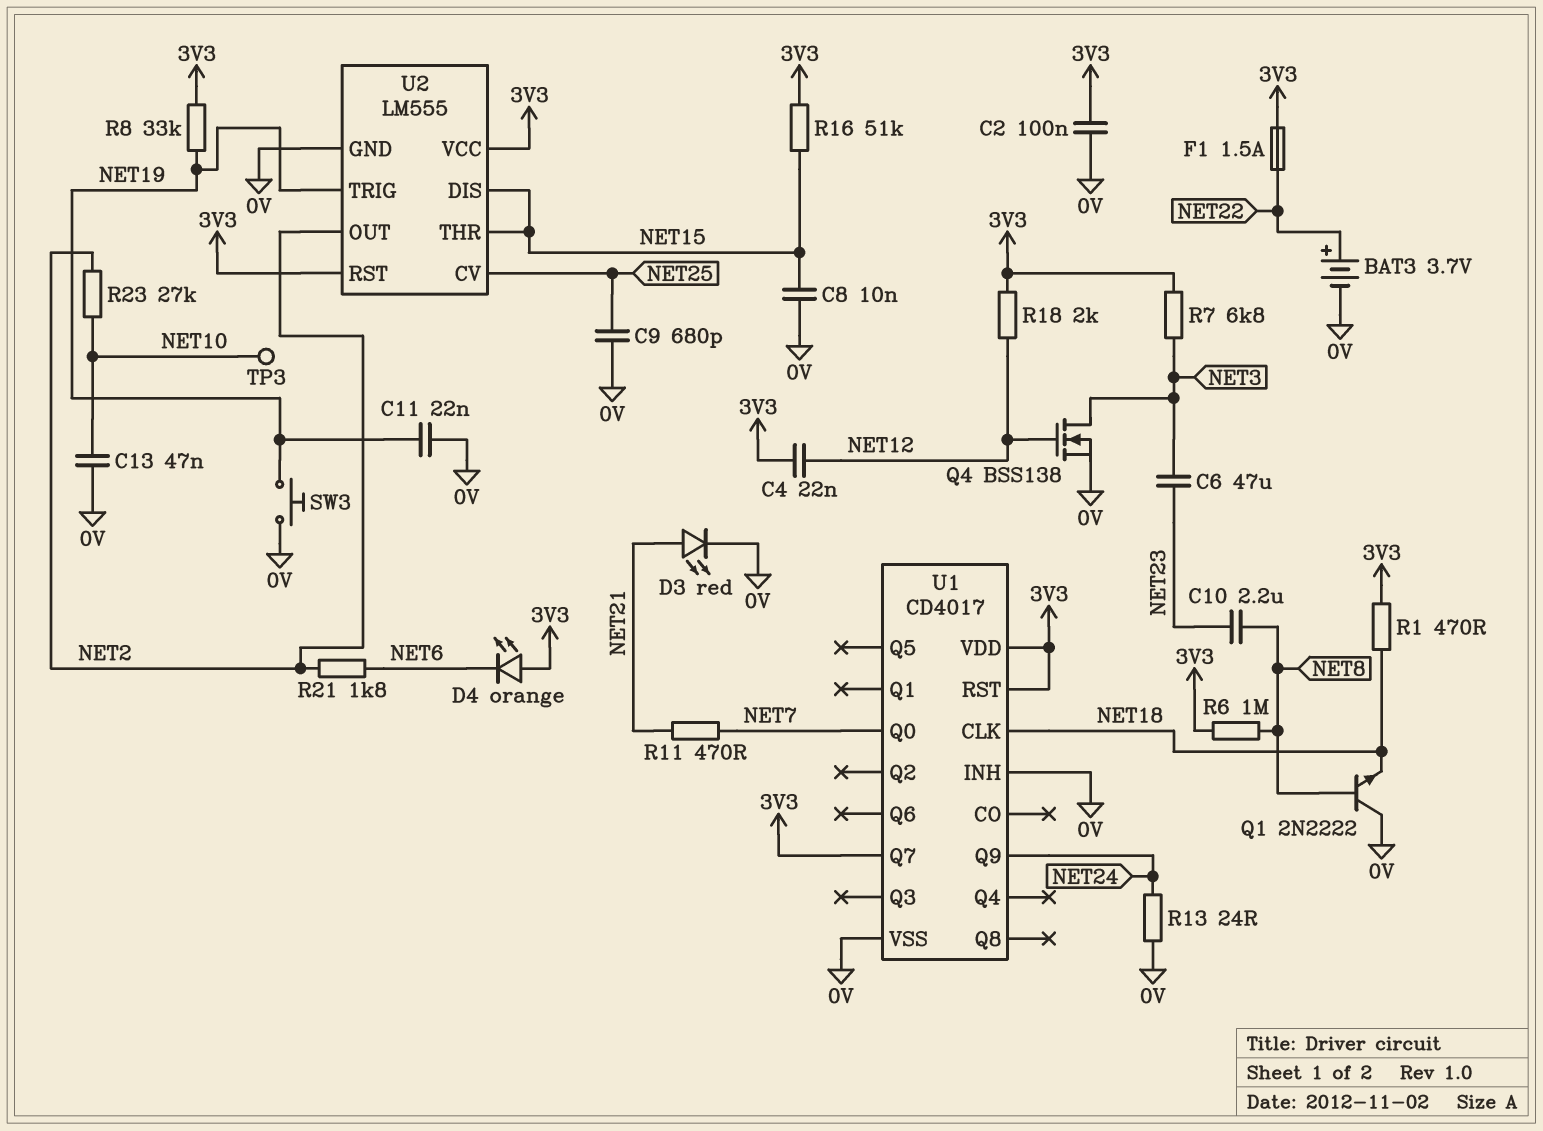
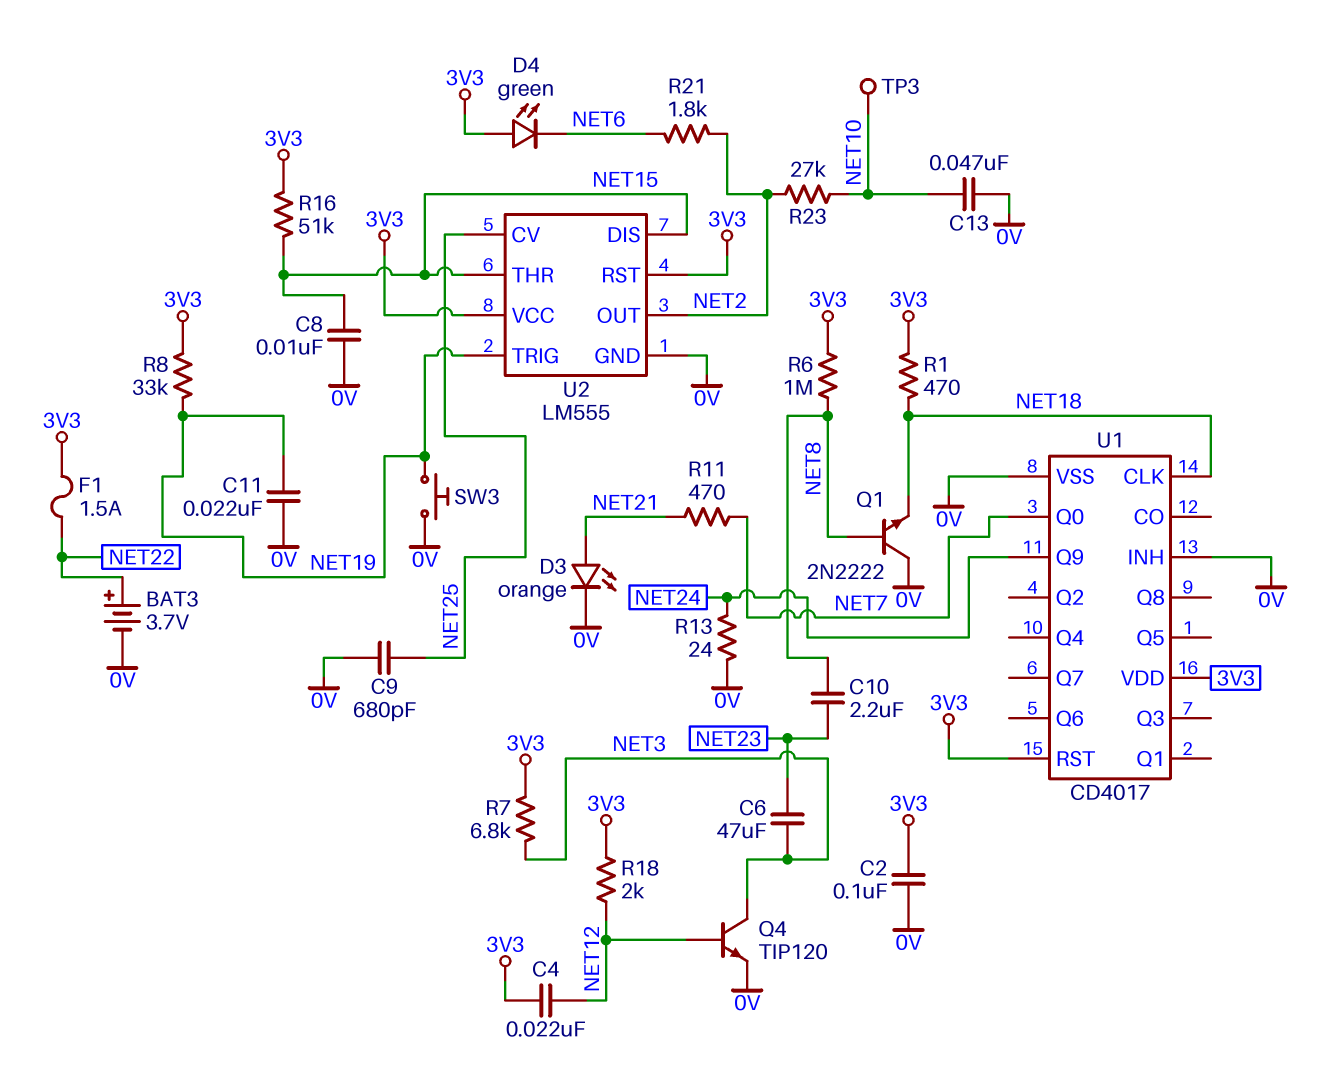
D3: LED red (A NET21, K 0V) -> LED orange (A NET21, K 0V)
D4: LED orange (A 3V3, K NET6) -> LED green (A 3V3, K NET6)
Q4: NMOS BSS138 (G NET12, D NET3, S 0V) -> NPN TIP120 (B NET12, C NET3, E 0V)
U1 pin Q7: 3V3 -> none

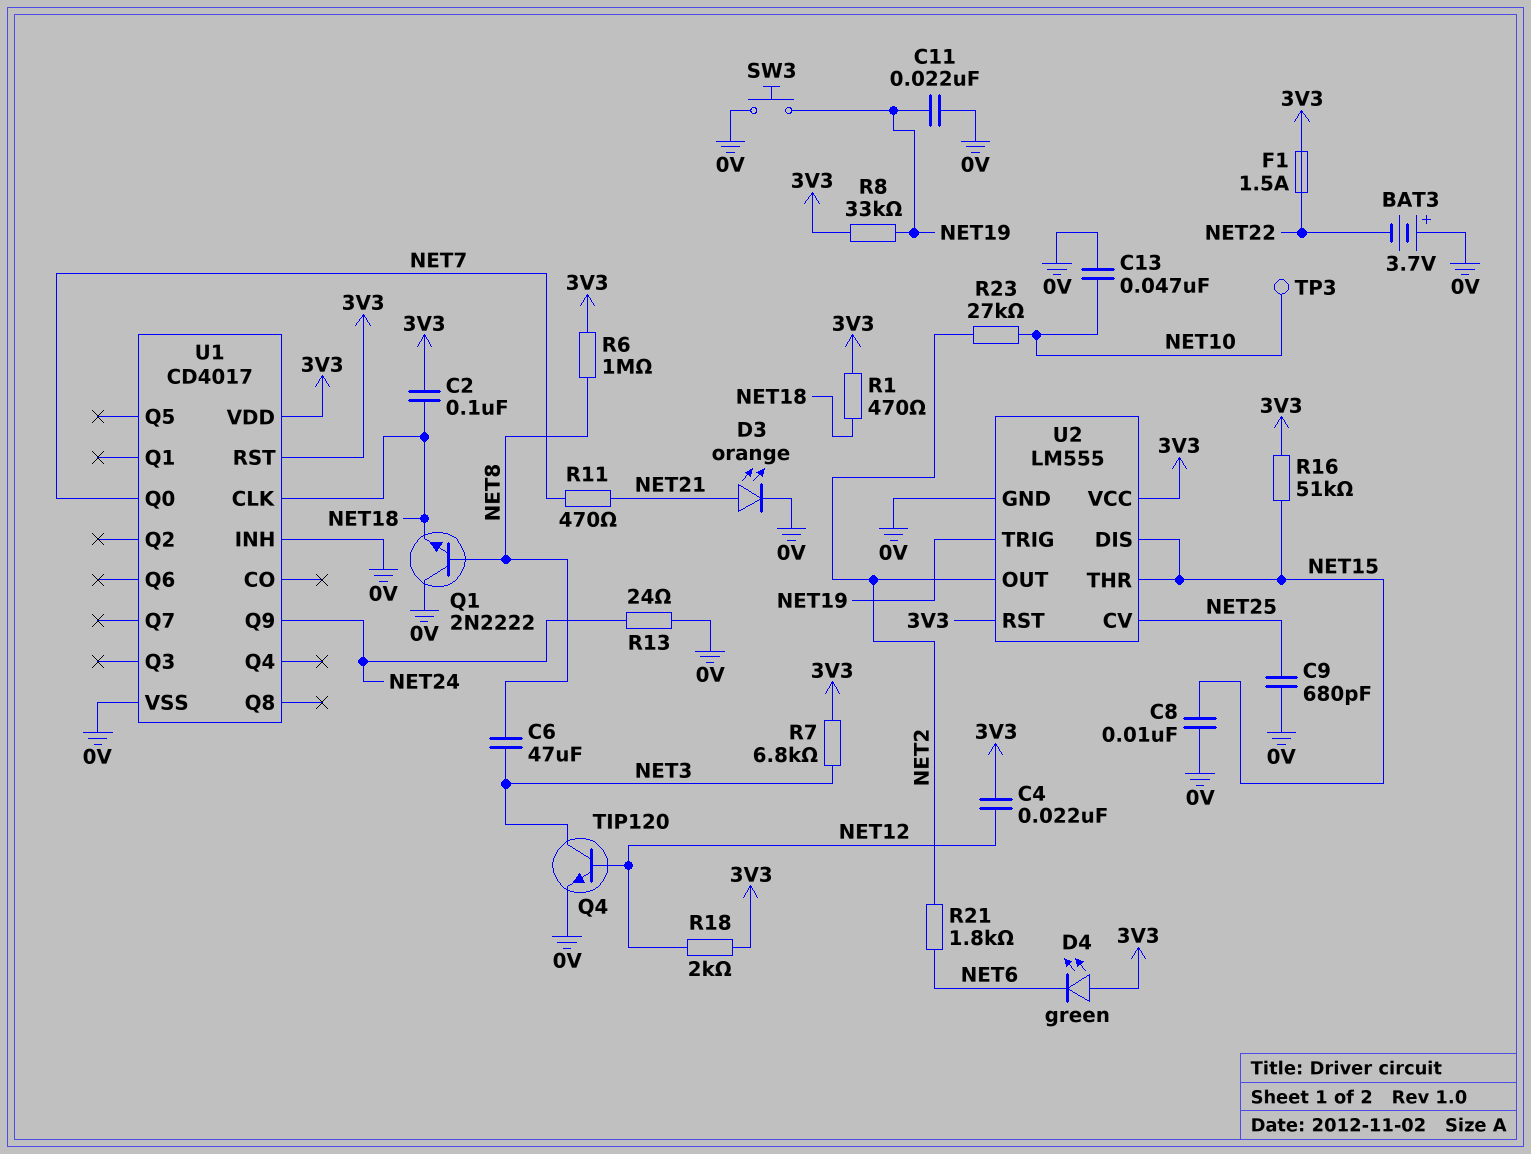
BAT3: 3.7V (plus NET22, minus 0V) -> 3.7V (plus 0V, minus NET22)
C2: 100nF (0V, 3V3) -> 100nF (3V3, NET18)
C6: 47uF (NET3, NET23) -> 47uF (NET3, NET8)
C10: 2.2uF (NET8, NET23) -> none

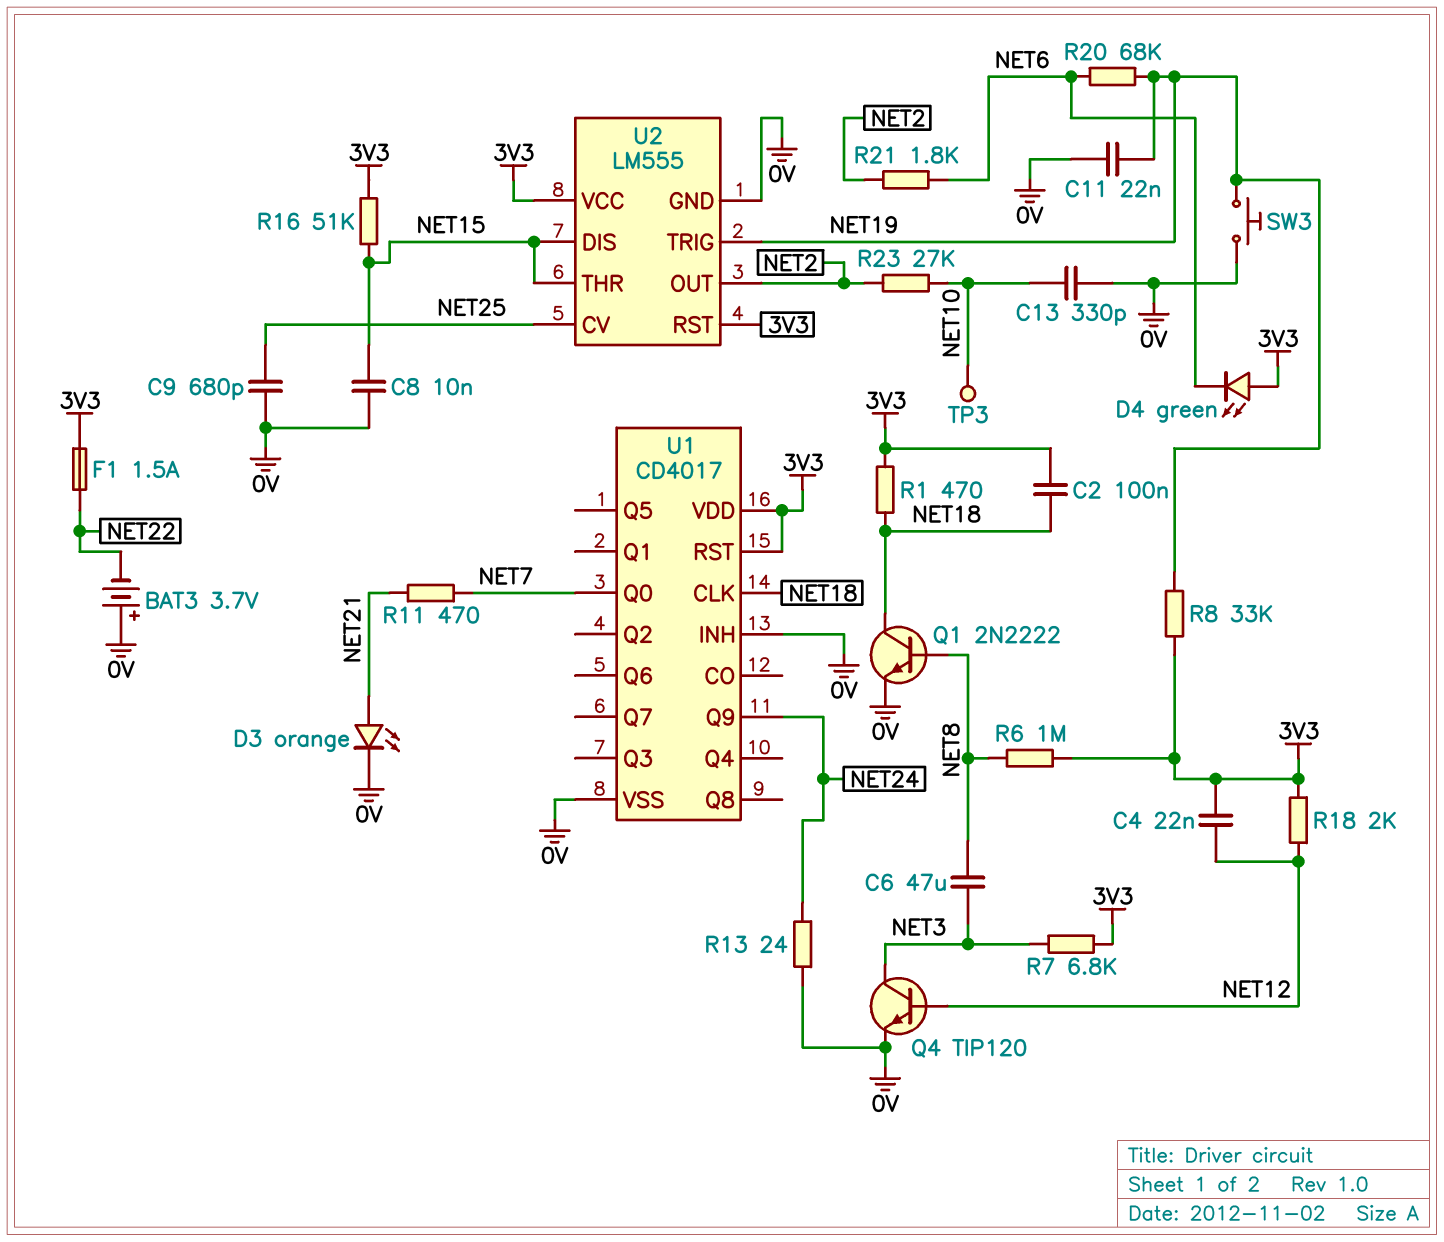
C13: 47nF (0V, NET10) -> 330pF (0V, NET10)
Q1: NPN 2N2222 (B NET8, C 0V, E NET18) -> NPN 2N2222 (B NET8, C NET18, E 0V)
R20: none -> 68k (NET6, NET19)

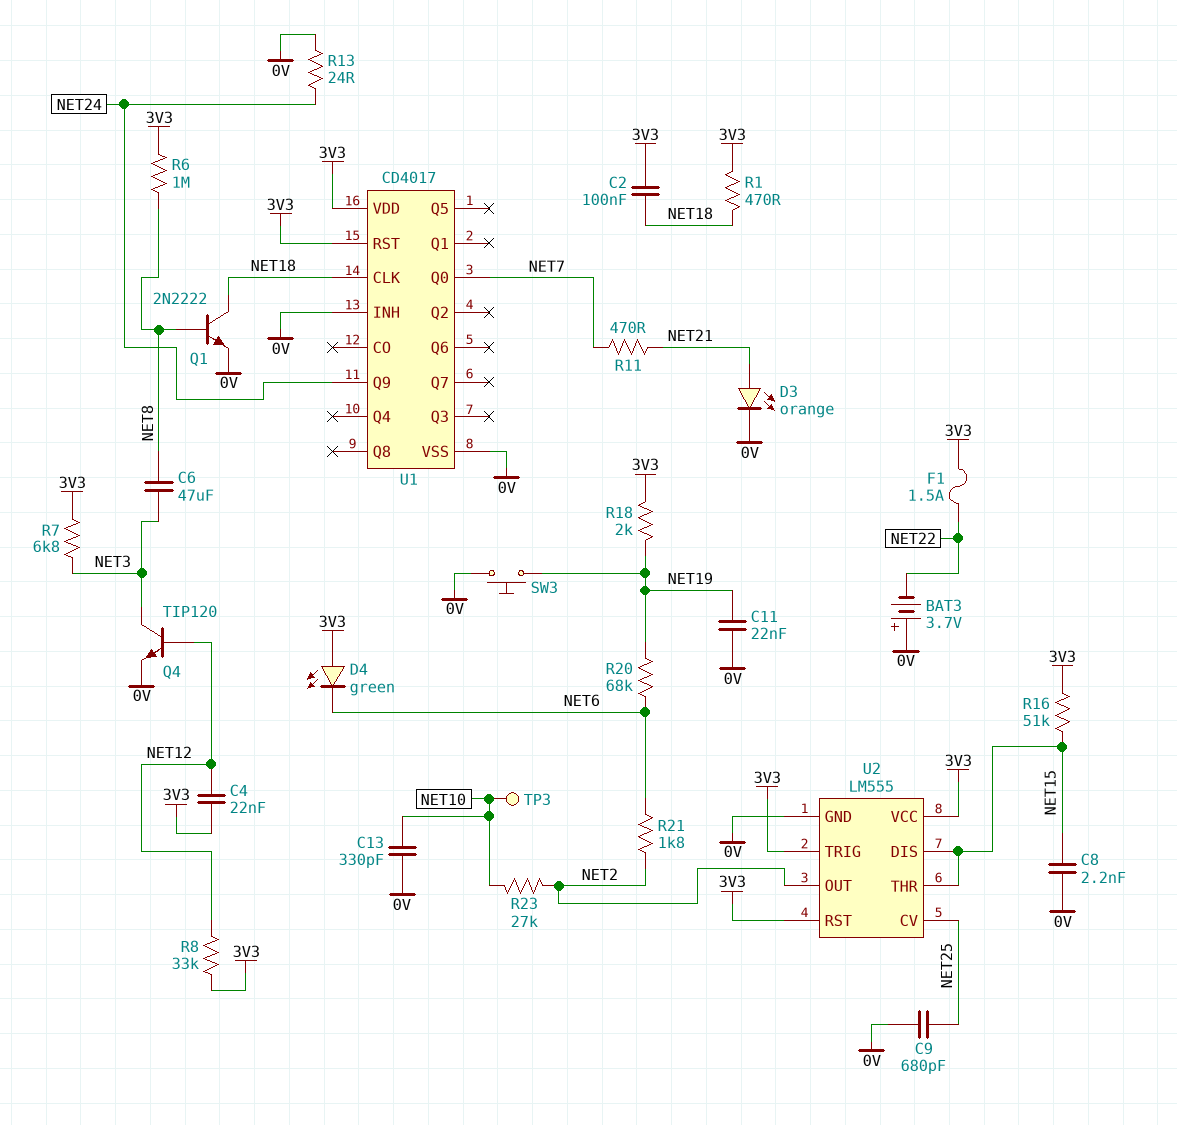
C8: 10nF (0V, NET15) -> 2.2nF (0V, NET15)
R8: 33k (3V3, NET19) -> 33k (3V3, NET12)
R18: 2k (3V3, NET12) -> 2k (3V3, NET19)
U2 pin TRIG: NET19 -> 3V3

